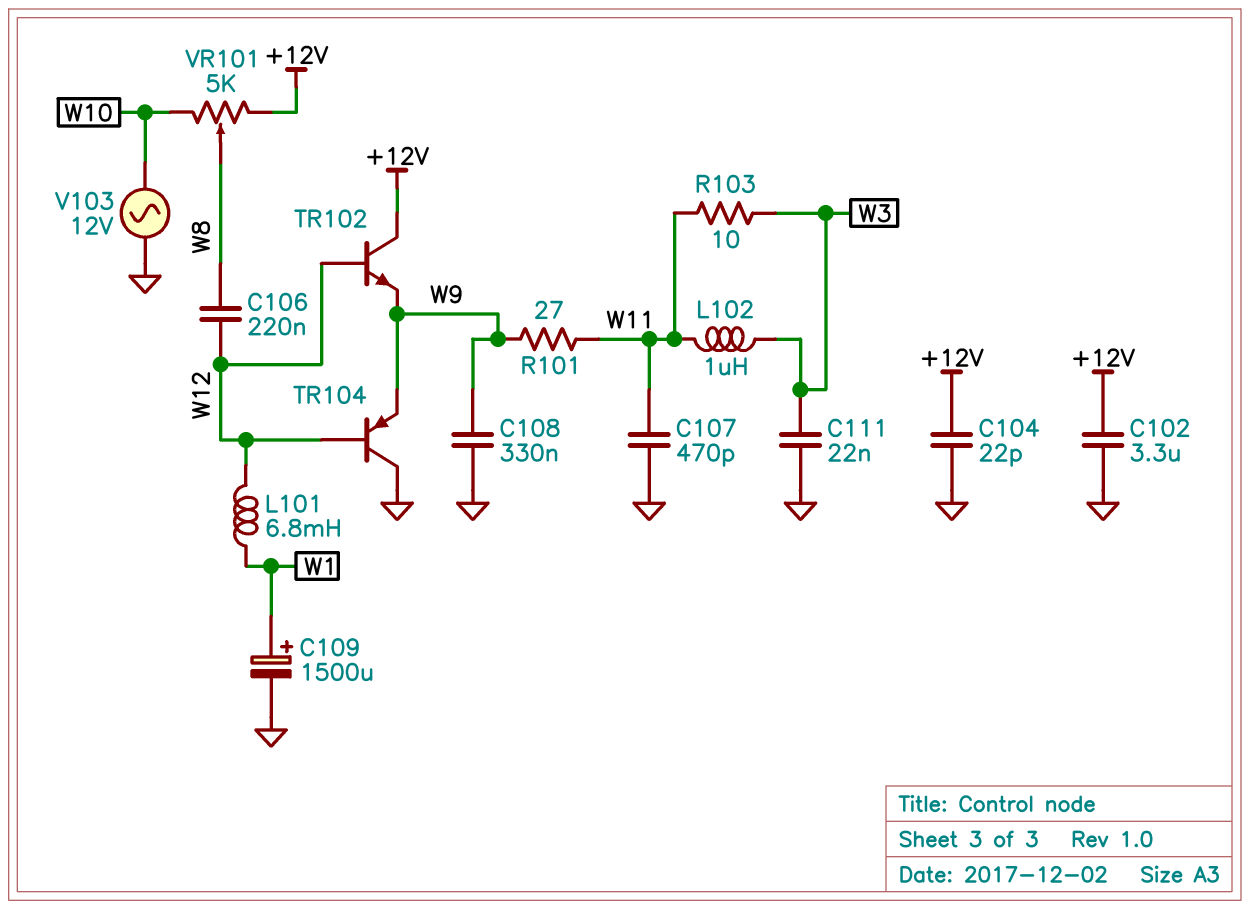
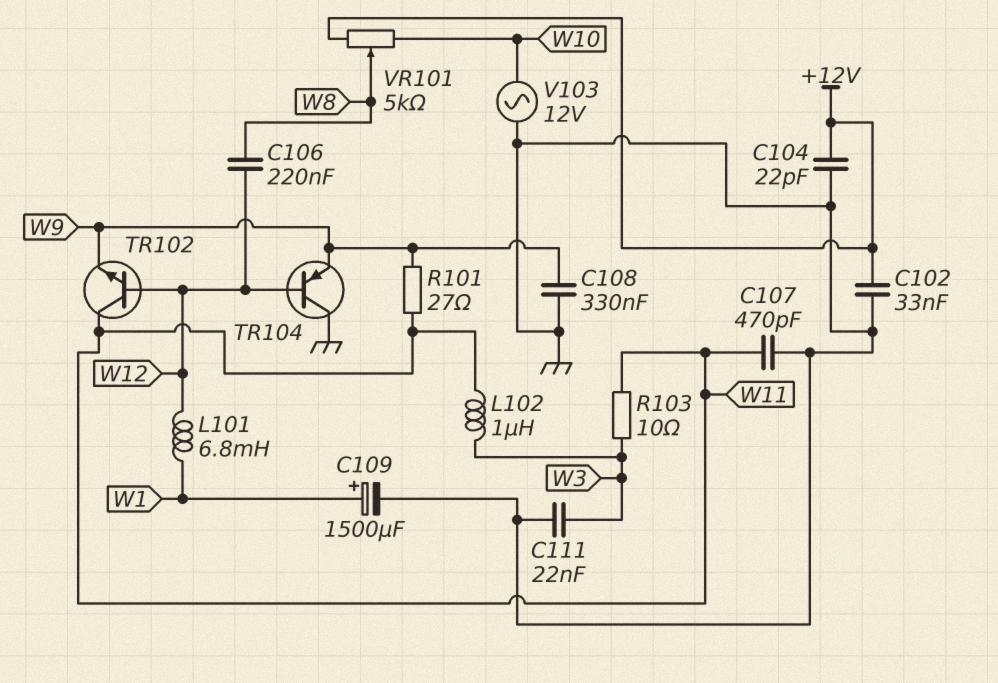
C102: 3.3uF (+12V, GND) -> 33nF (+12V, GND)
TR102: NPN (B W12, C +12V, E W9) -> NPN (B W12, C W11, E W9)

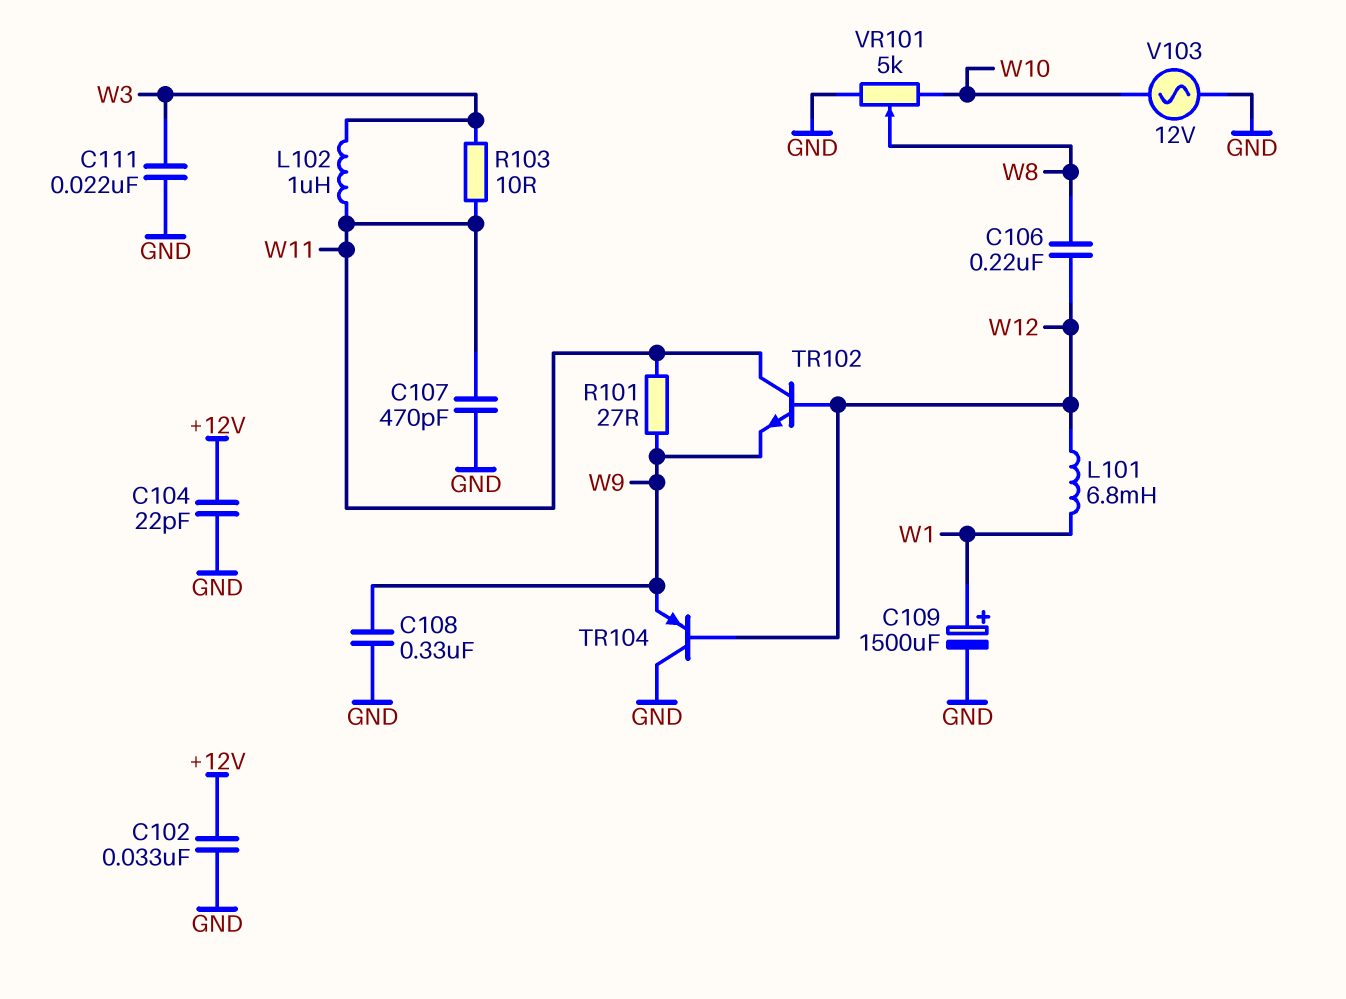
VR101: 5k (+12V, W10, wiper W8) -> 5k (GND, W10, wiper W8)

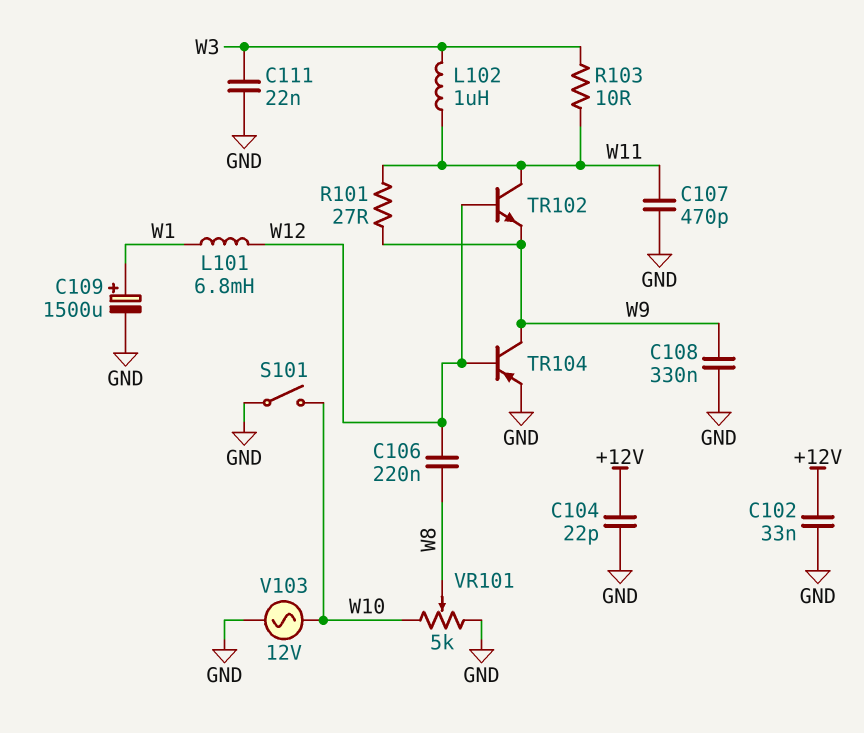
S101: none -> switch (GND, W10)
TR104: PNP (B W12, C GND, E W9) -> PNP (B W12, C W9, E GND)

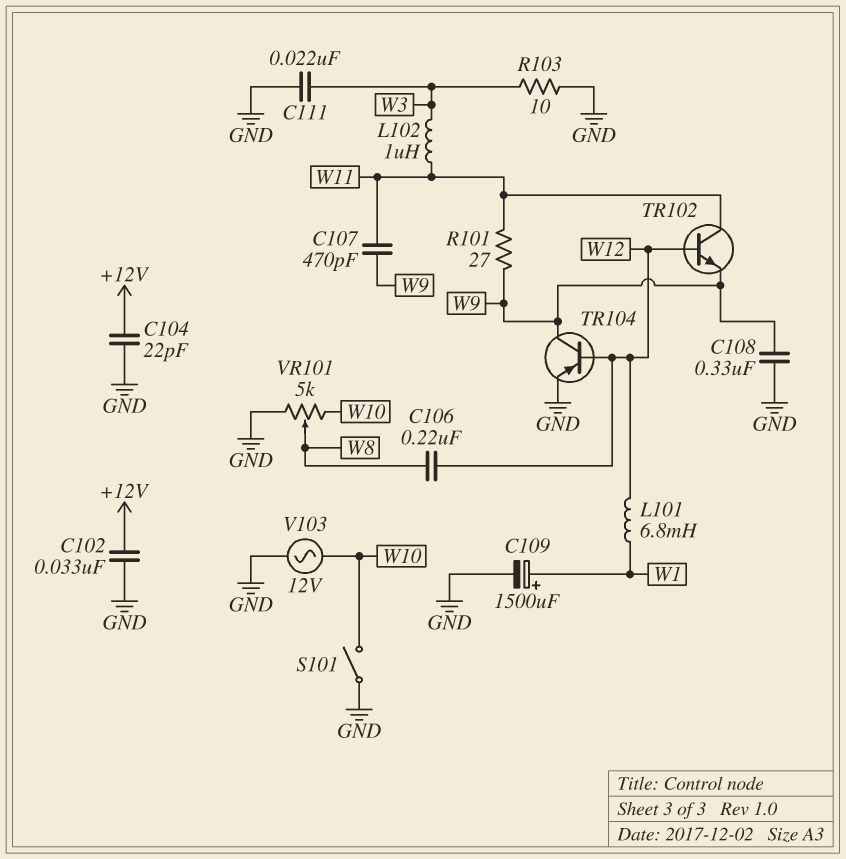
C107: 470pF (GND, W11) -> 470pF (W9, W11)
R103: 10 (W3, W11) -> 10 (GND, W3)

